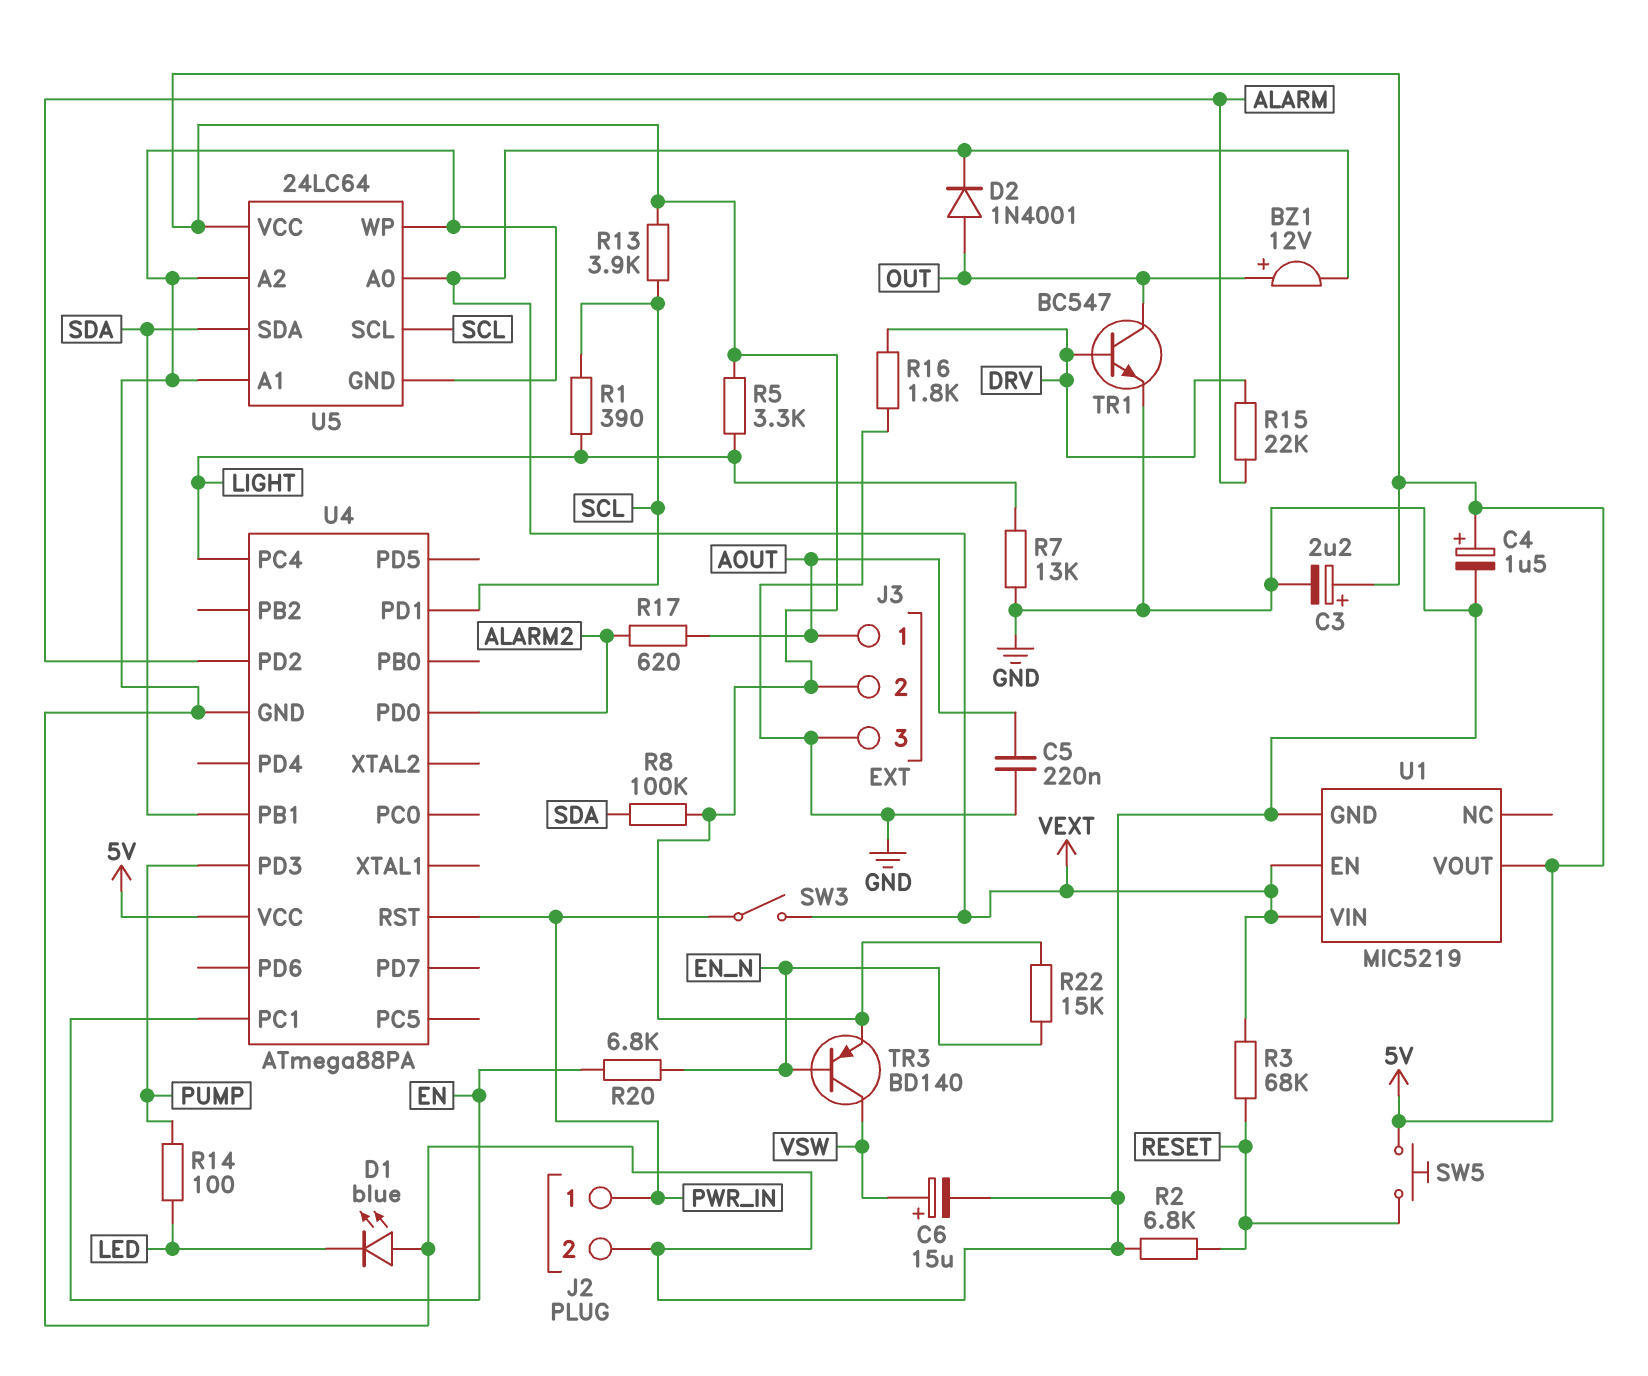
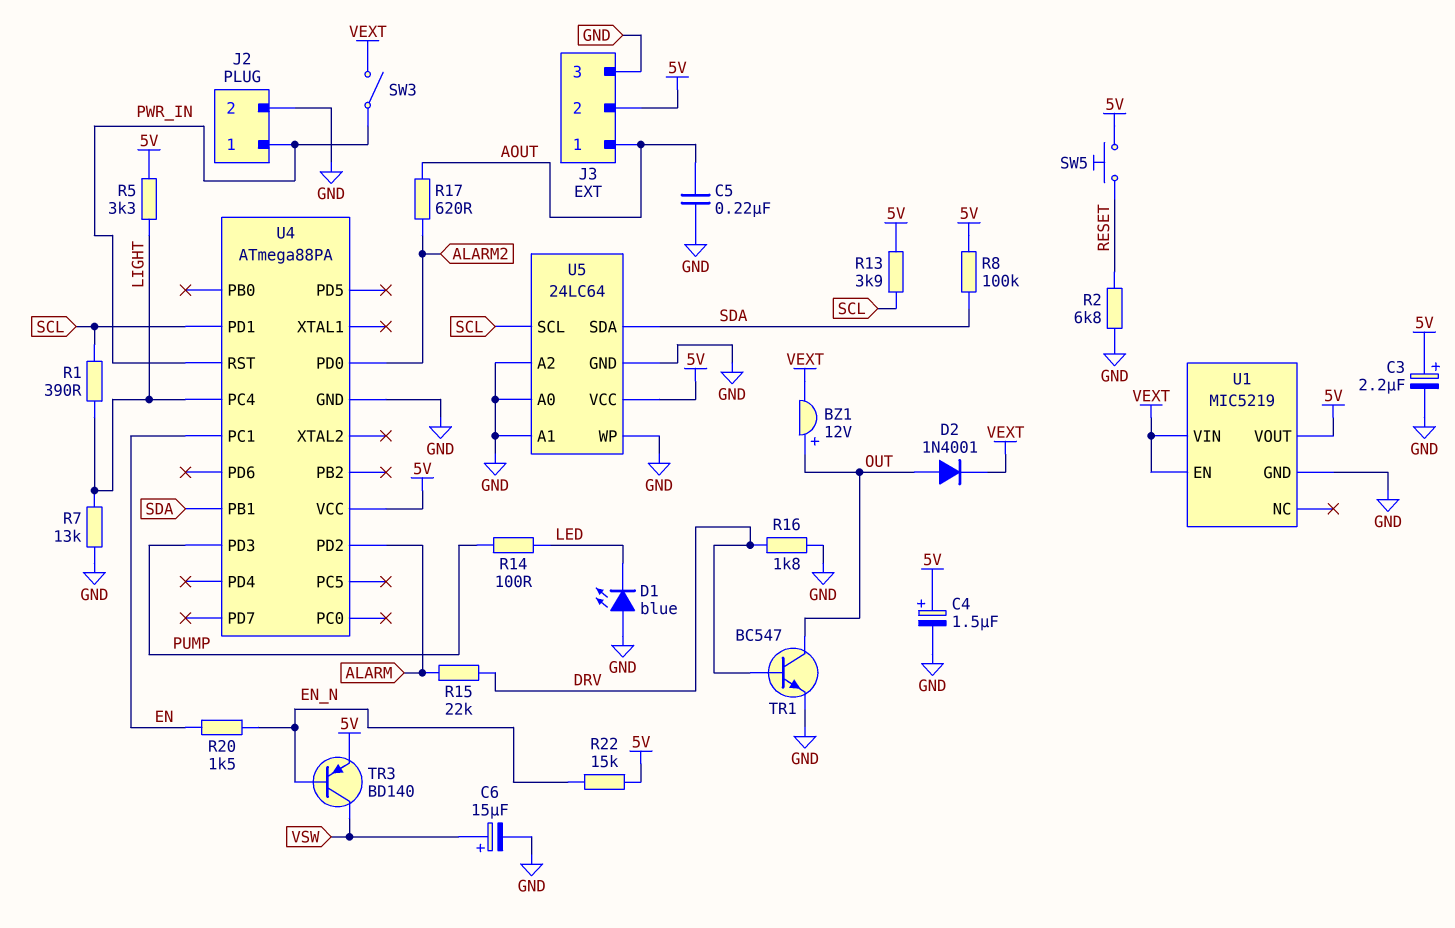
R3: 68k (RESET, VEXT) -> none
R20: 6.8k (EN, EN_N) -> 1.5k (EN, EN_N)
U5 pin A0: VEXT -> GND

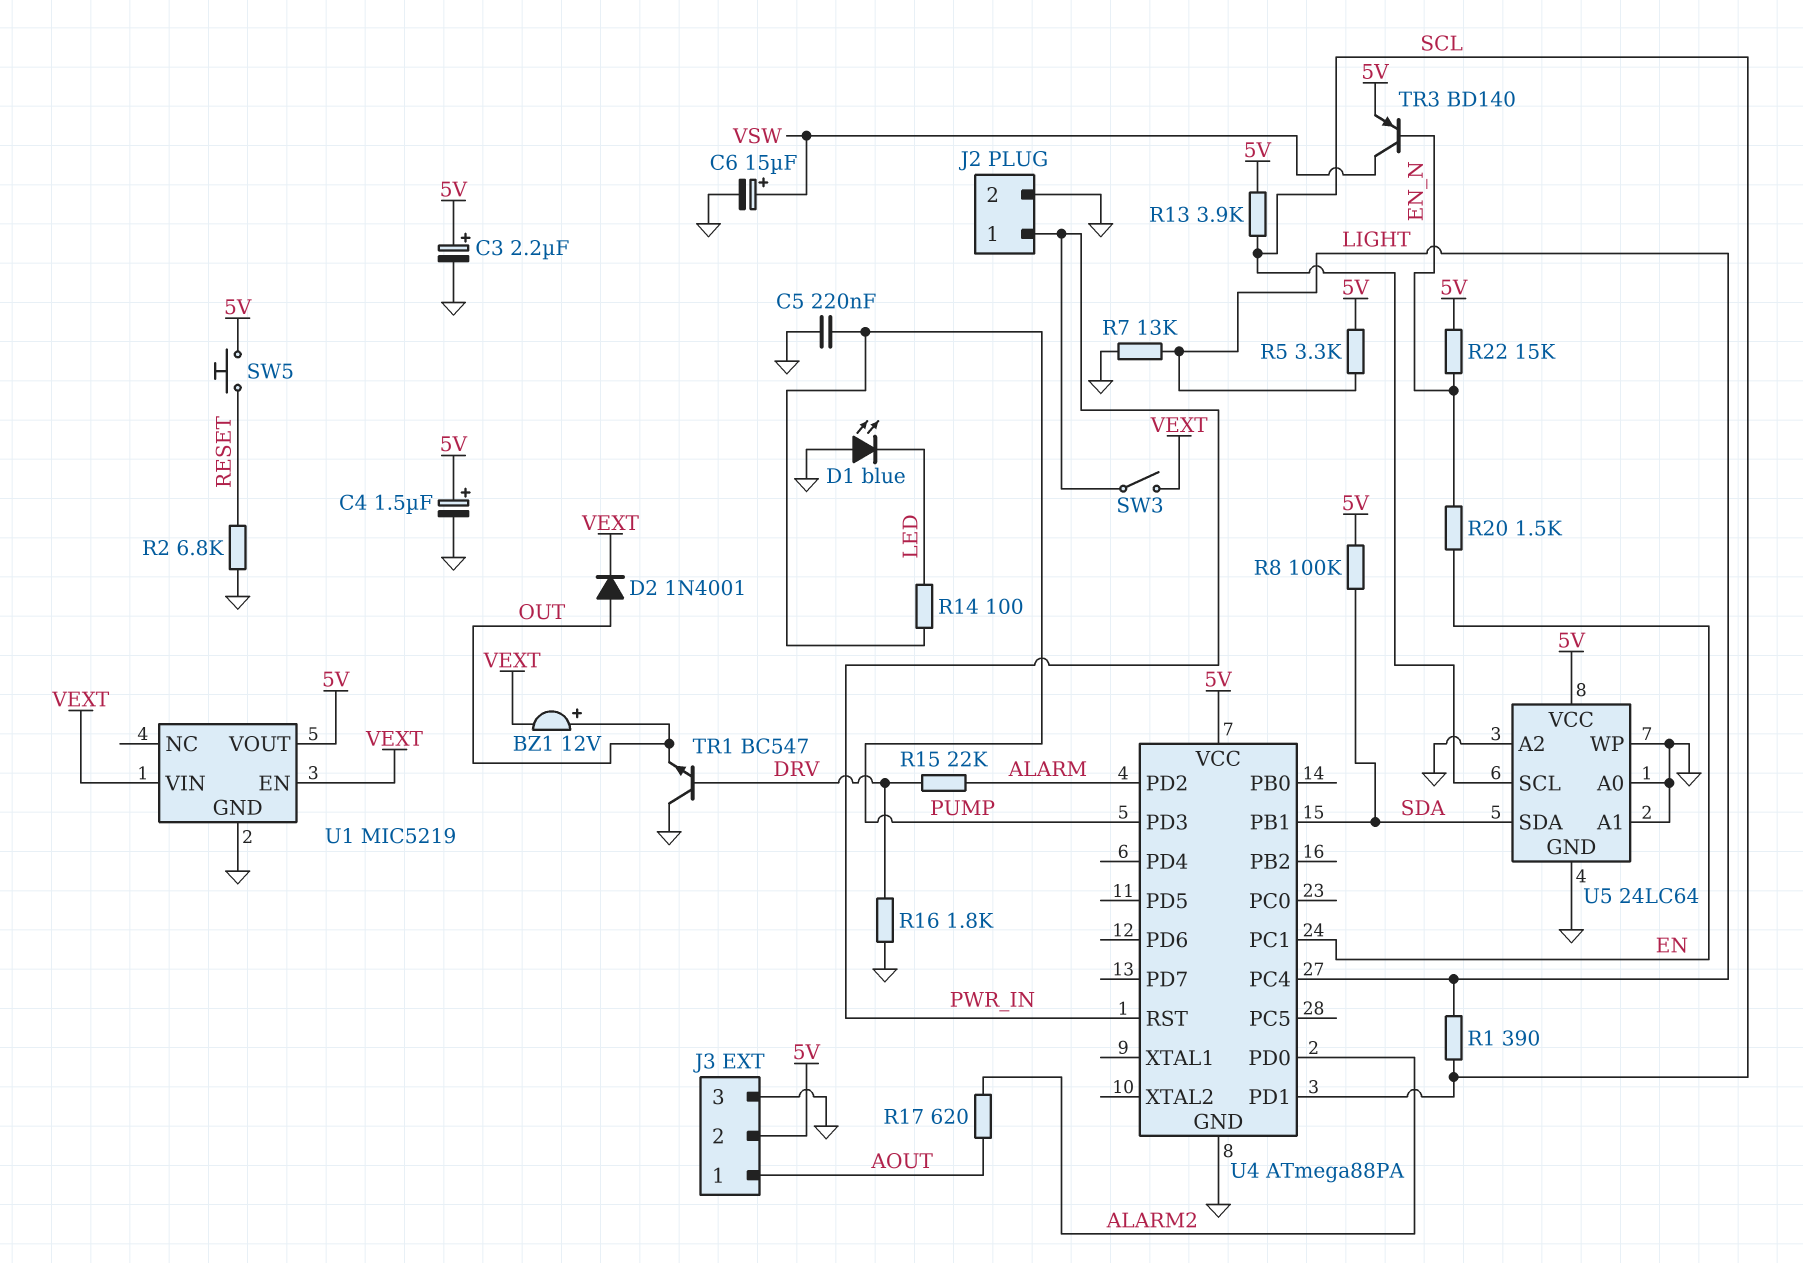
C5: 220nF (AOUT, GND) -> 220nF (GND, PUMP)
TR1: NPN BC547 (B DRV, C OUT, E GND) -> NPN BC547 (B DRV, C GND, E OUT)

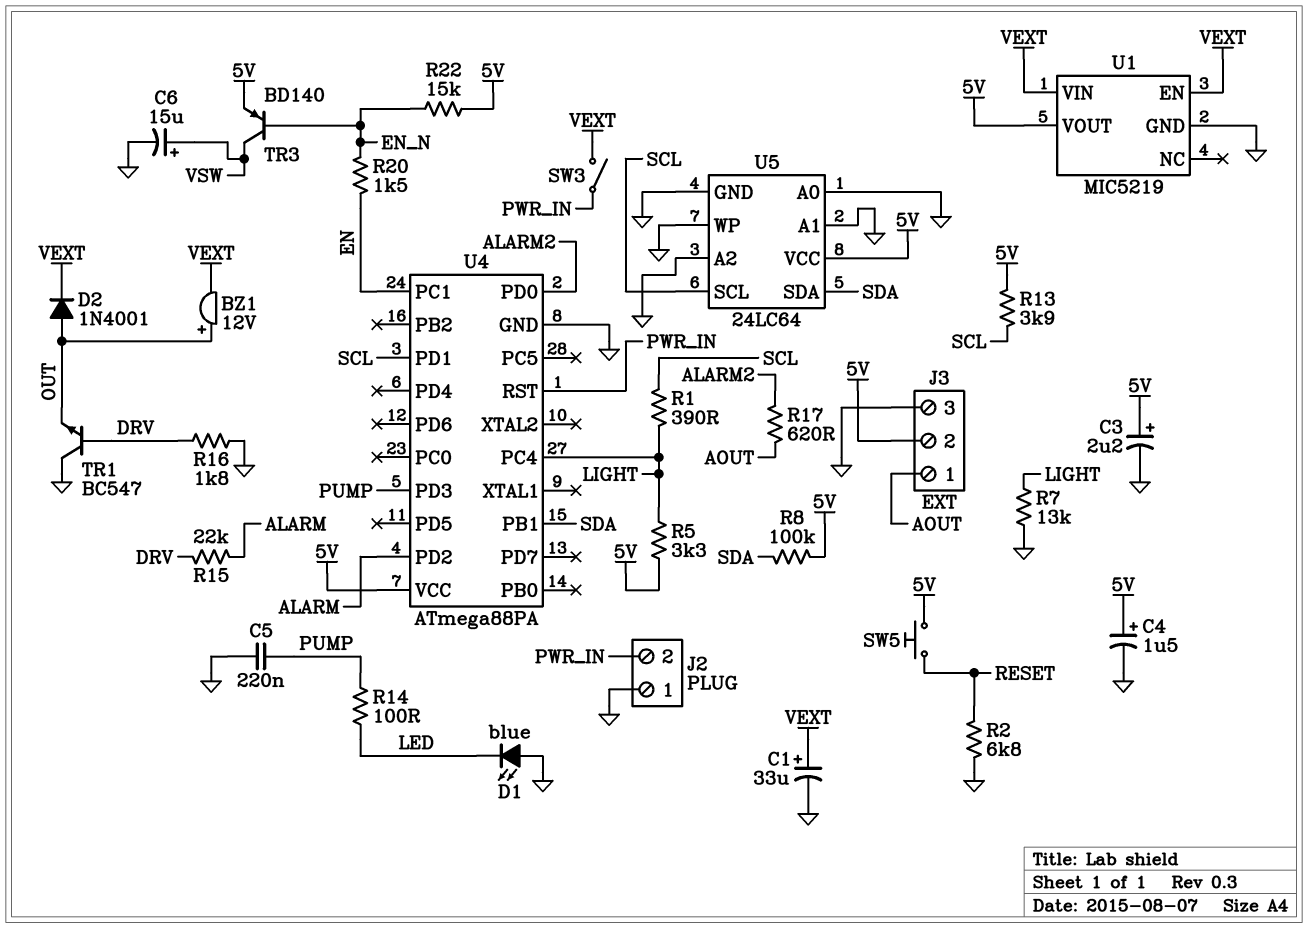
C1: none -> 33uF (plus VEXT, minus GND)
J2 pin 1: PWR_IN -> GND
J2 pin 2: GND -> PWR_IN

